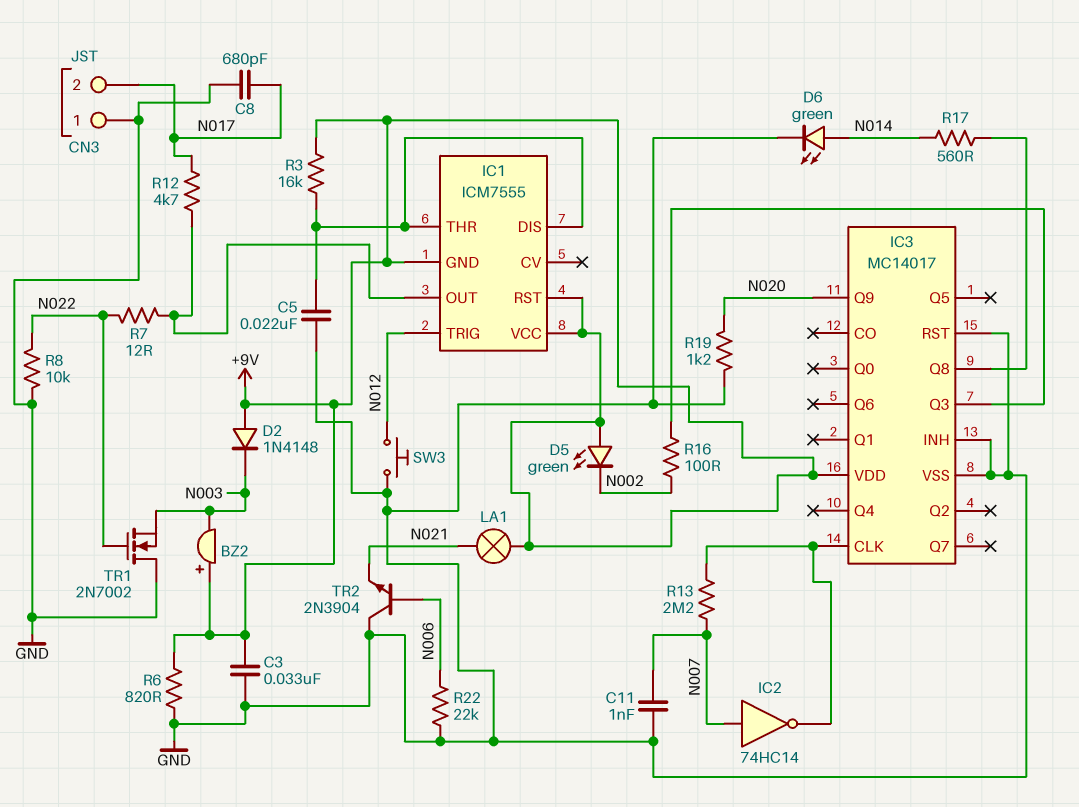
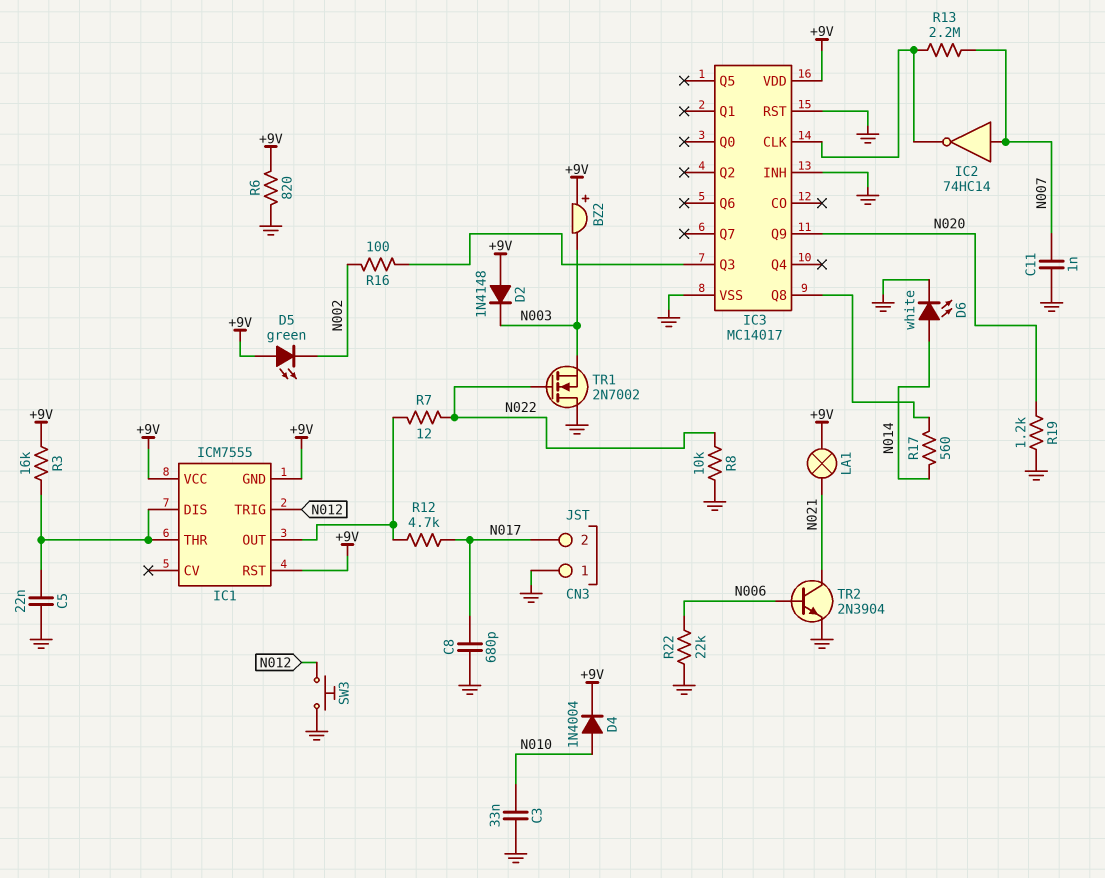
C3: 33nF (+9V, GND) -> 33nF (GND, N010)
D4: none -> diode 1N4004 (A N010, K +9V)
D6: LED green (A N014, K GND) -> LED white (A N014, K GND)
TR2: NPN 2N3904 (B N006, C GND, E N021) -> NPN 2N3904 (B N006, C N021, E GND)

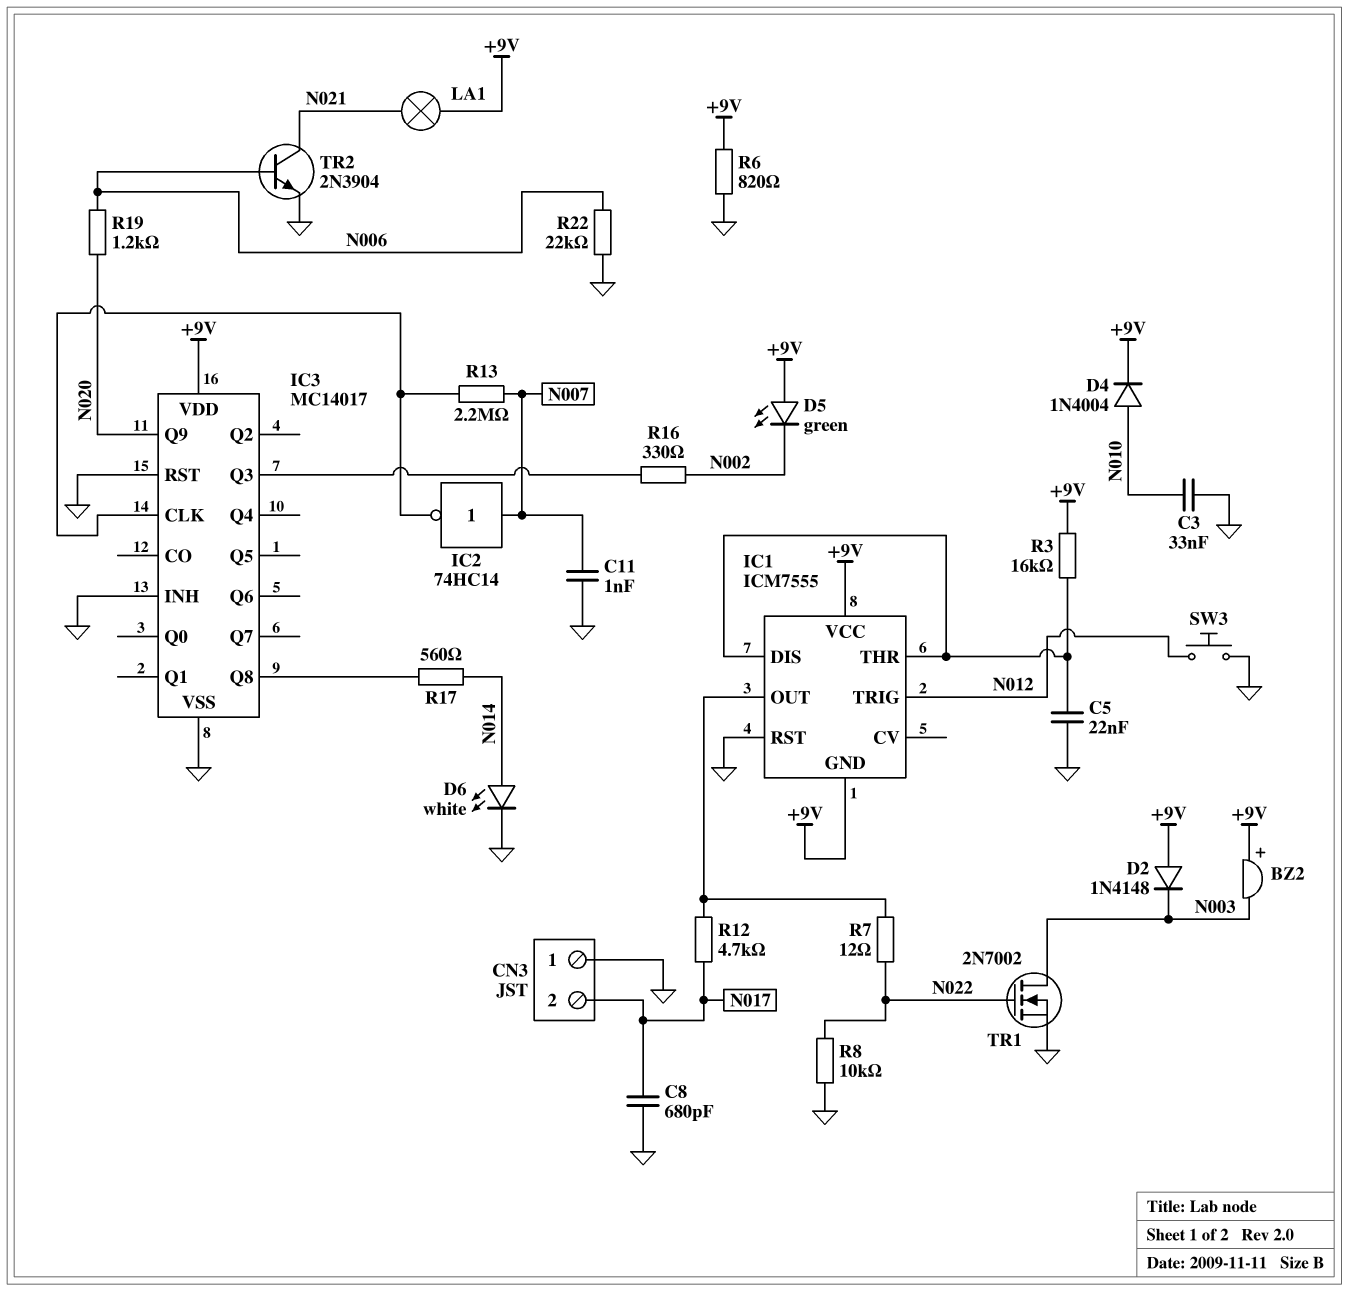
IC1 pin RST: +9V -> GND
R16: 100 (IC3/Q3, N002) -> 330 (IC3/Q3, N002)
R19: 1.2k (GND, N020) -> 1.2k (N006, N020)
TR1: NMOS 2N7002 (G N022, D GND, S N003) -> NMOS 2N7002 (G N022, D N003, S GND)

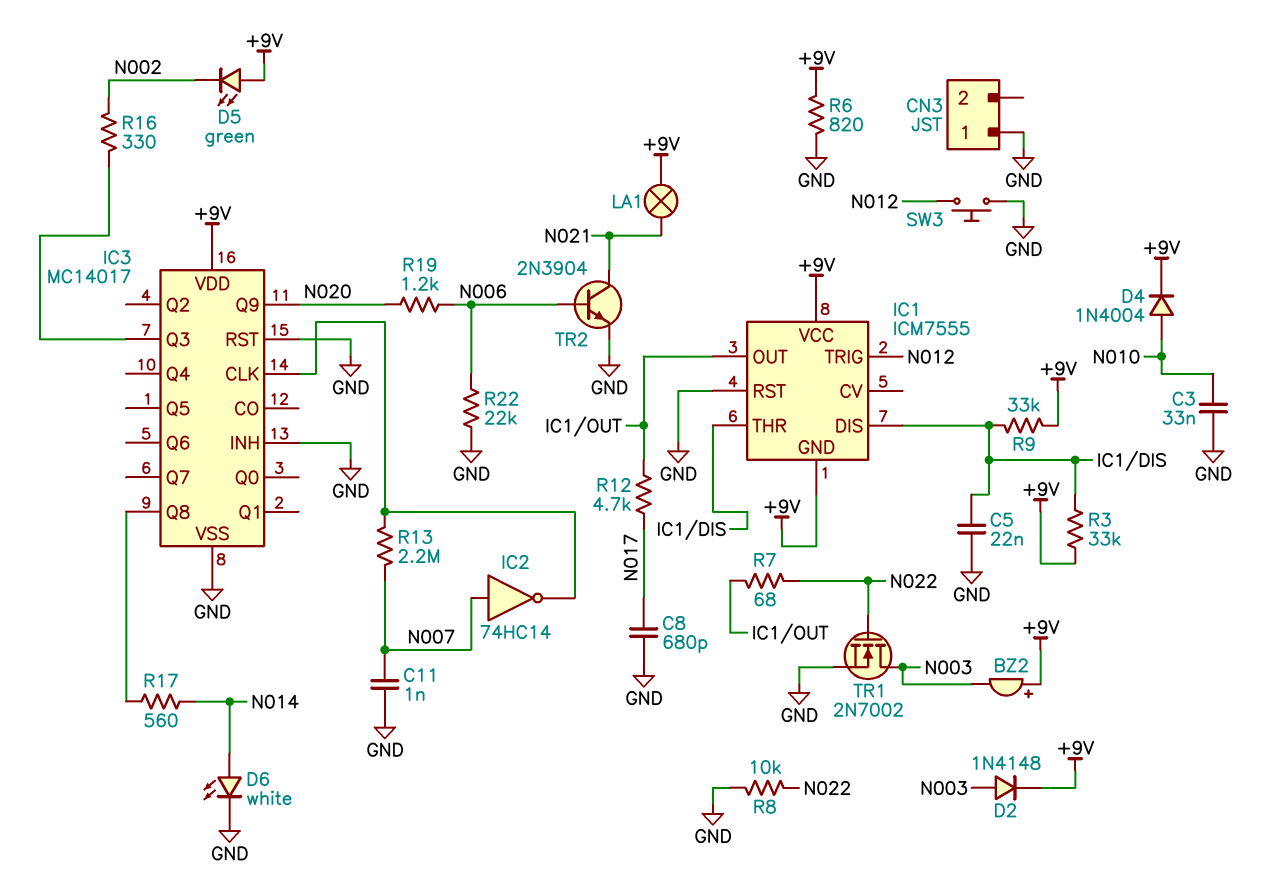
CN3 pin 2: N017 -> none
D2: diode 1N4148 (A +9V, K N003) -> diode 1N4148 (A N003, K +9V)
R3: 16k (+9V, IC1/DIS) -> 33k (+9V, IC1/DIS)
R7: 12 (IC1/OUT, N022) -> 68 (IC1/OUT, N022)
R9: none -> 33k (+9V, IC1/DIS)

